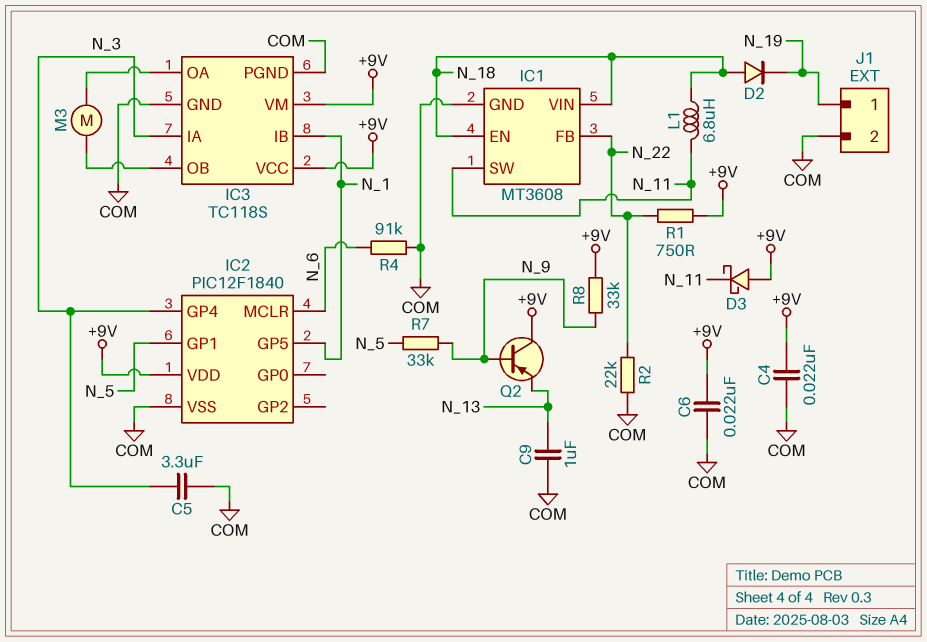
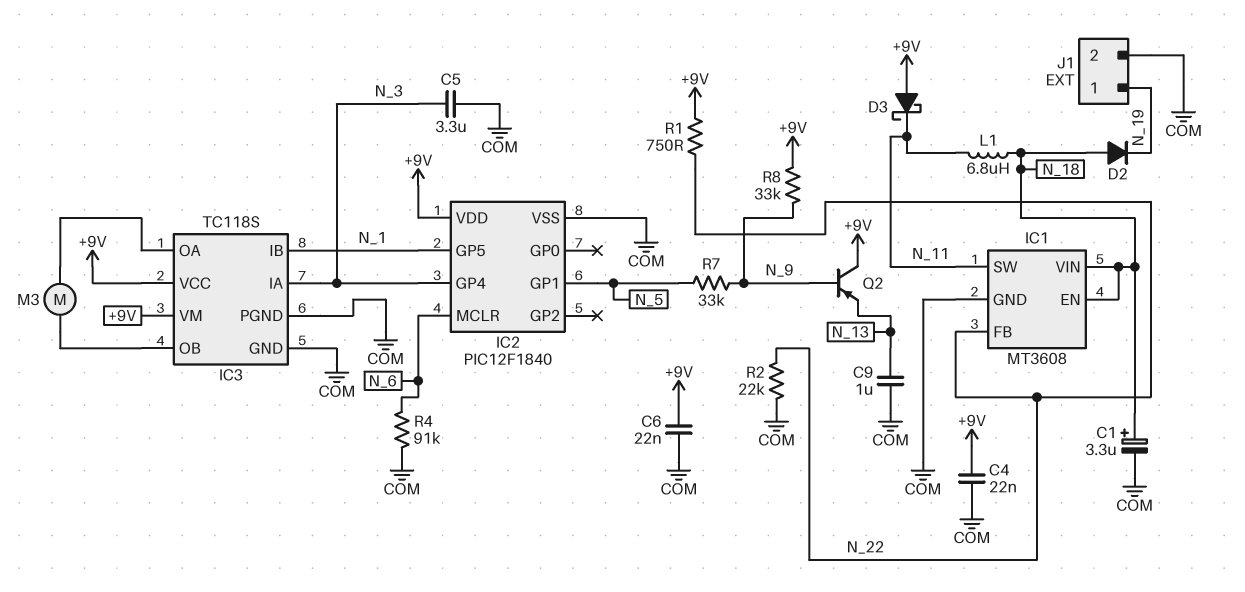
C1: none -> 3.3uF (plus N_18, minus COM)

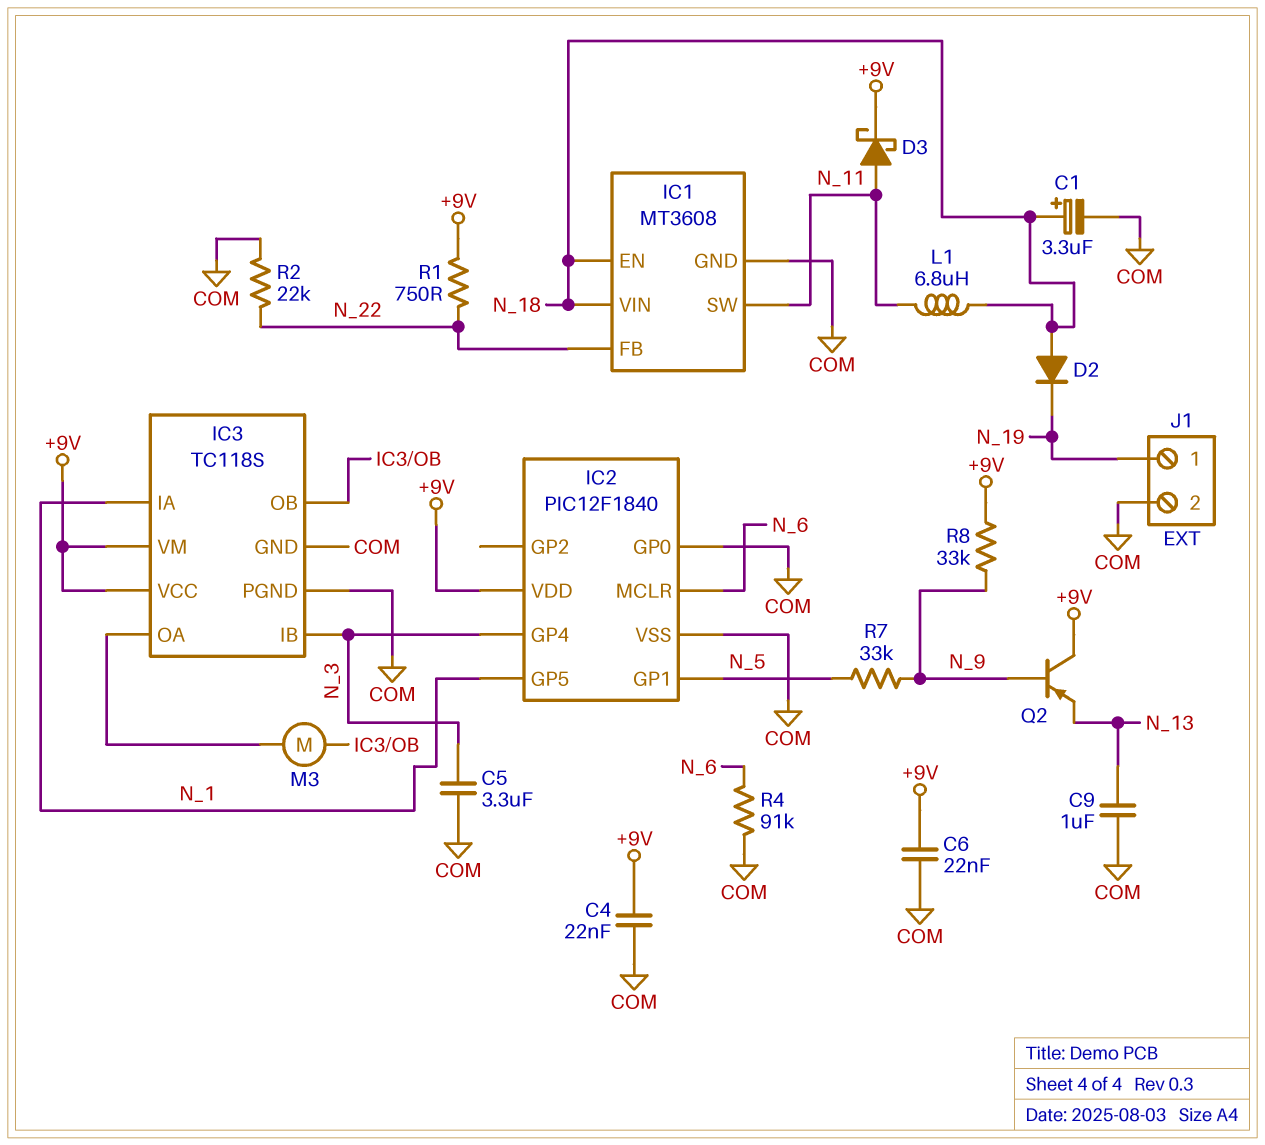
D3: schottky (A +9V, K N_11) -> schottky (A N_11, K +9V)
IC2 pin GP0: none -> COM
IC3 pin IA: N_3 -> N_1
IC3 pin IB: N_1 -> N_3

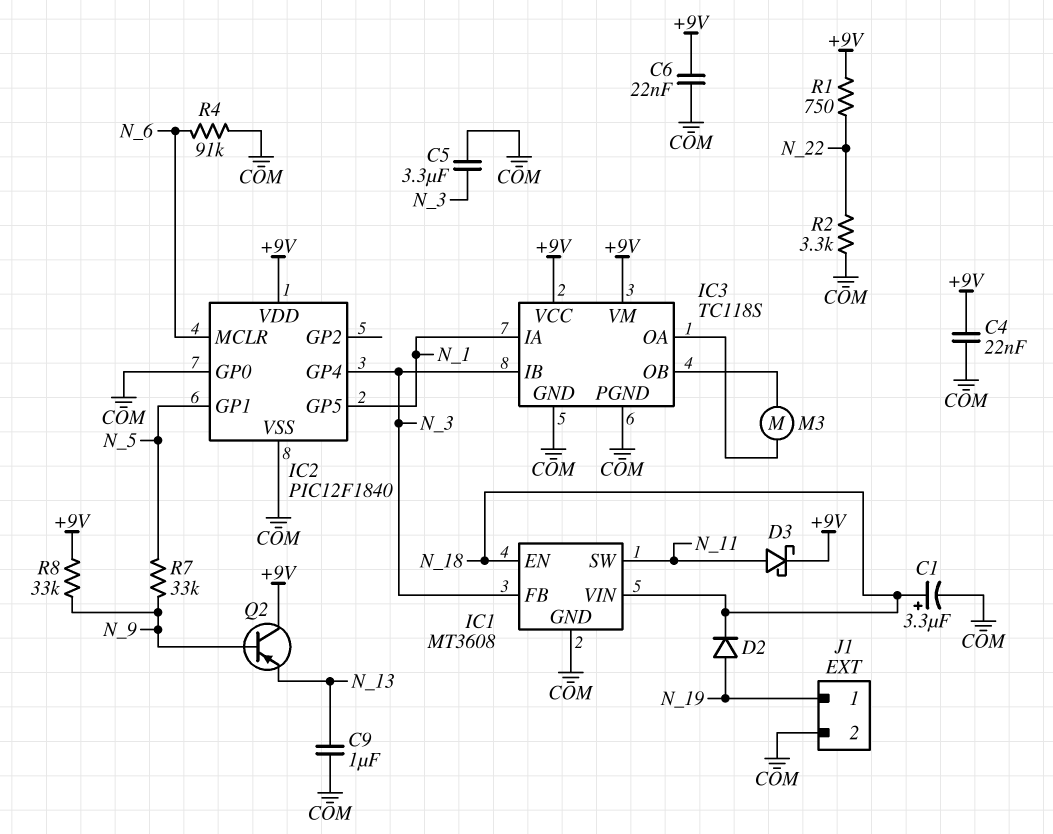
D2: diode (A N_18, K N_19) -> diode (A N_19, K N_18)
IC1 pin FB: N_22 -> N_3
L1: 6.8uH (N_11, N_18) -> none
R2: 22k (COM, N_22) -> 3.3k (COM, N_22)

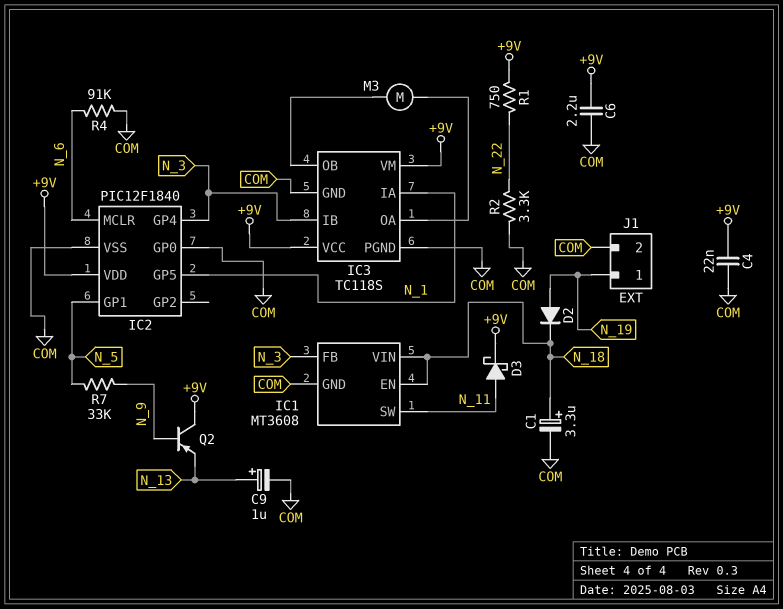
C5: 3.3uF (COM, N_3) -> none
C6: 22nF (+9V, COM) -> 2.2uF (+9V, COM)
C9: 1uF (COM, N_13) -> 1uF (plus N_13, minus COM)
R8: 33k (+9V, N_9) -> none

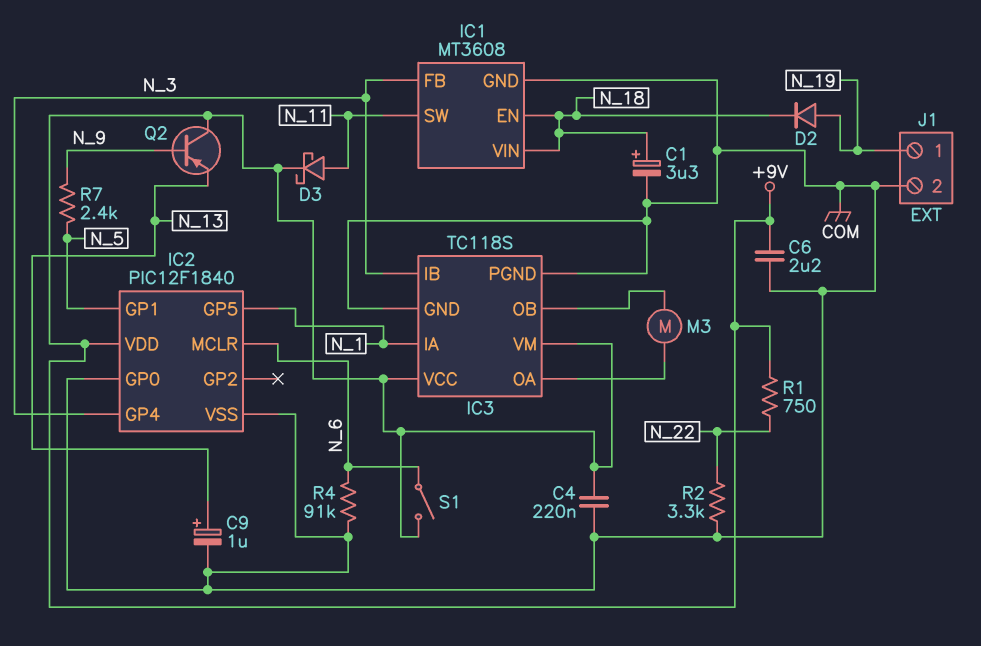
C4: 22nF (+9V, COM) -> 220nF (+9V, COM)
R7: 33k (N_5, N_9) -> 2.4k (N_5, N_9)
S1: none -> switch (+9V, N_6)

